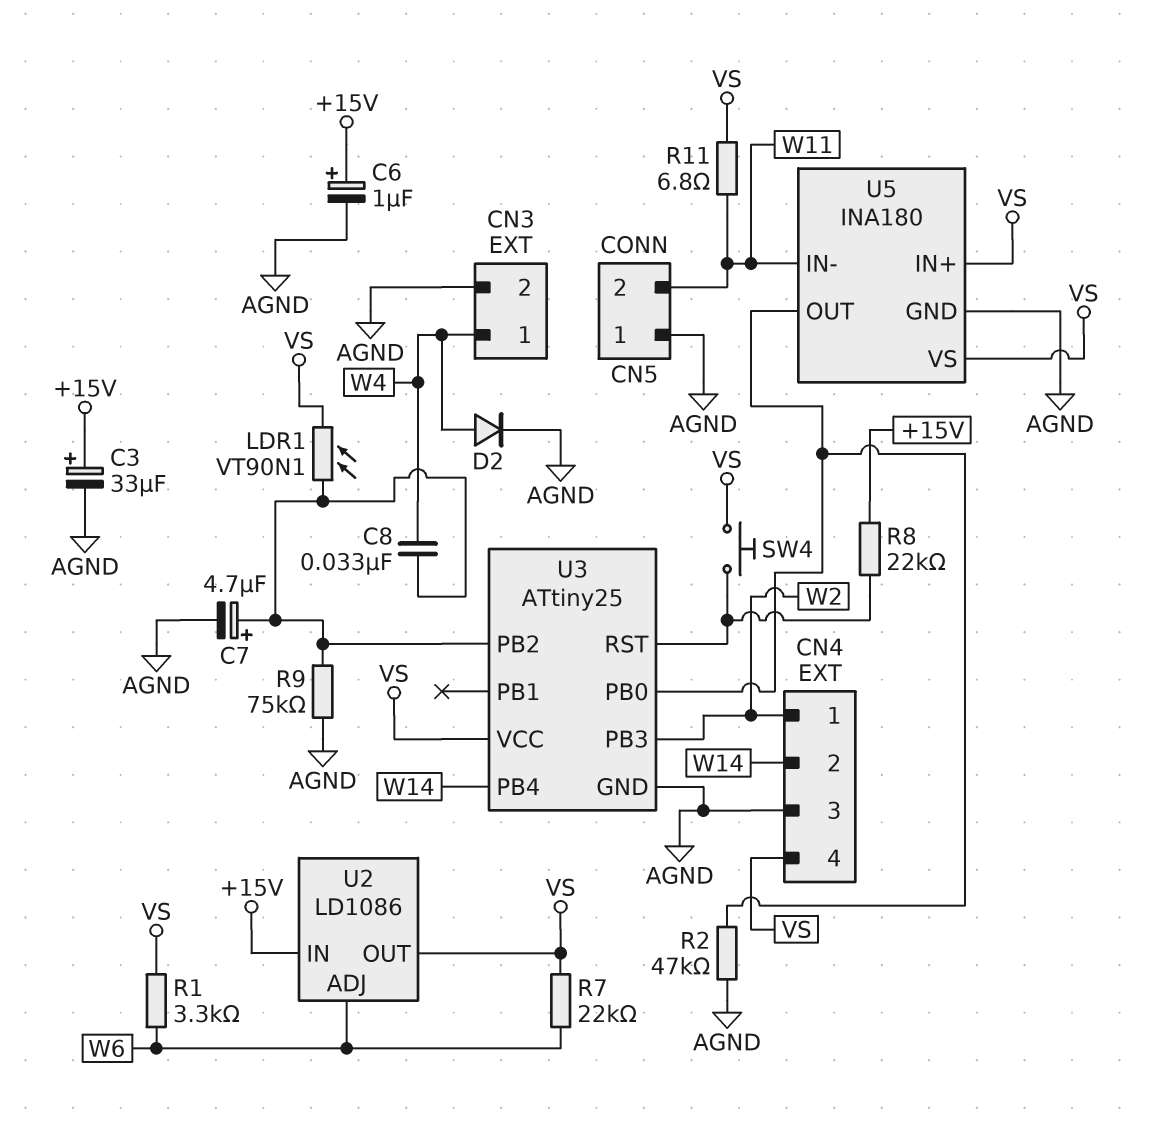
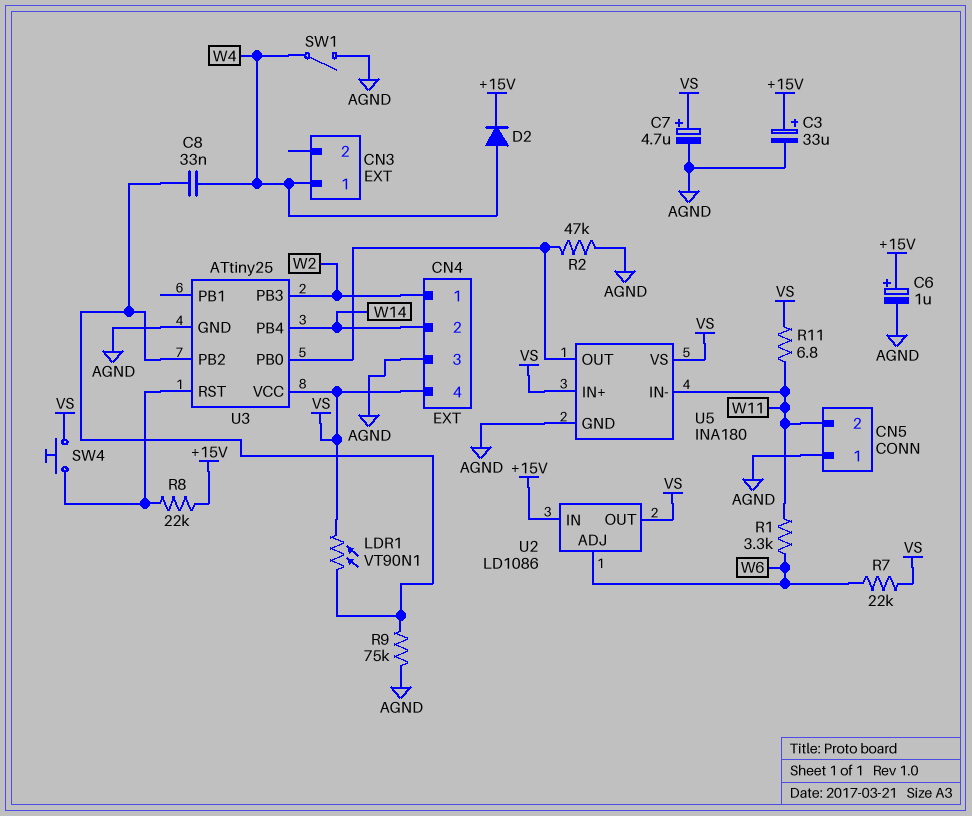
C7: 4.7uF (plus U3/PB2, minus AGND) -> 4.7uF (plus VS, minus AGND)
CN3 pin 2: AGND -> none
D2: diode (A W4, K AGND) -> diode (A W4, K +15V)
R1: 3.3k (VS, W6) -> 3.3k (W6, W11)
SW1: none -> switch (AGND, W4)

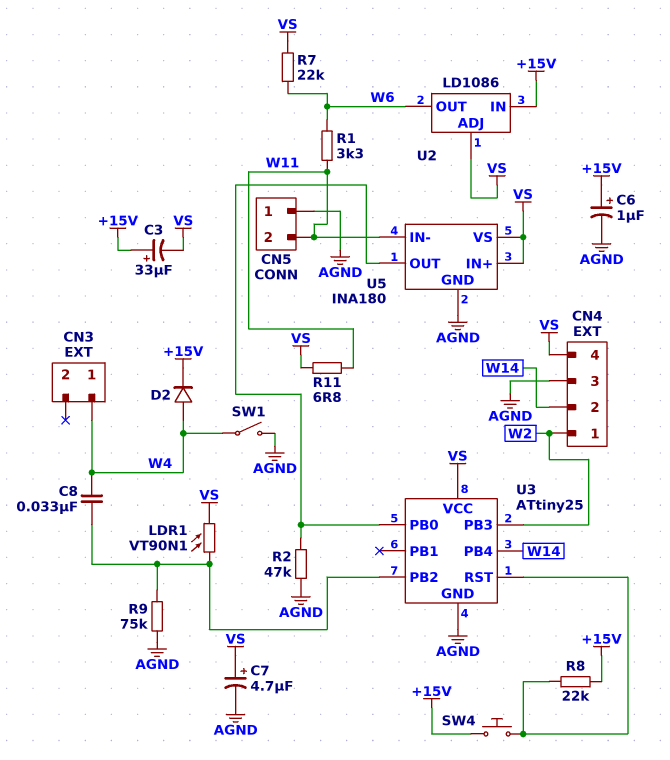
C3: 33uF (plus +15V, minus AGND) -> 33uF (plus +15V, minus VS)
SW4: button (U3/RST, VS) -> button (+15V, U3/RST)
U2 pin ADJ: W6 -> VS
U2 pin OUT: VS -> W6

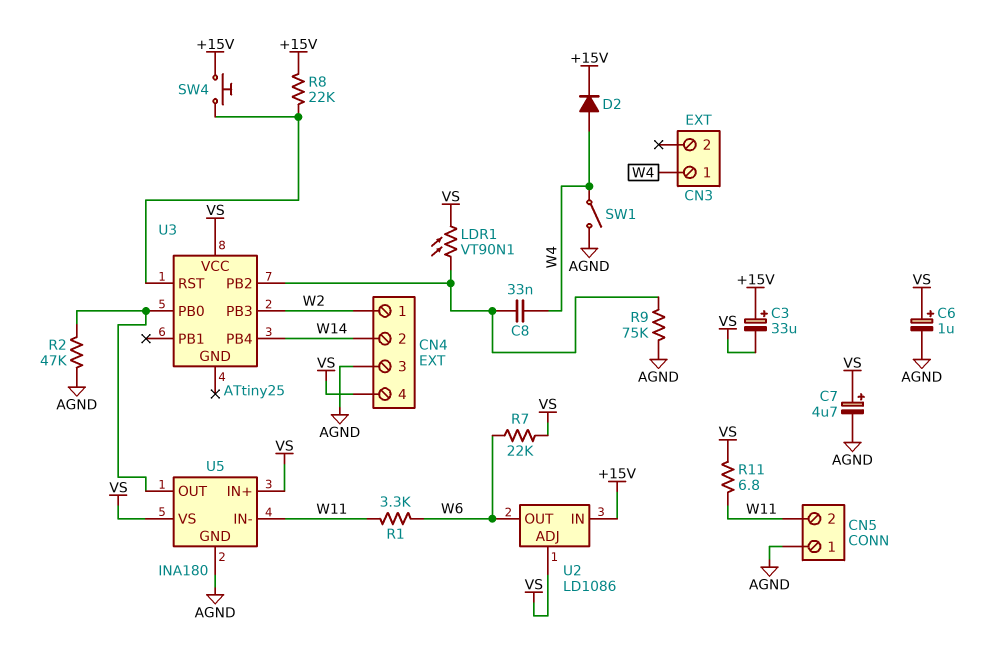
C6: 1uF (plus +15V, minus AGND) -> 1uF (plus VS, minus AGND)
U3 pin GND: AGND -> none

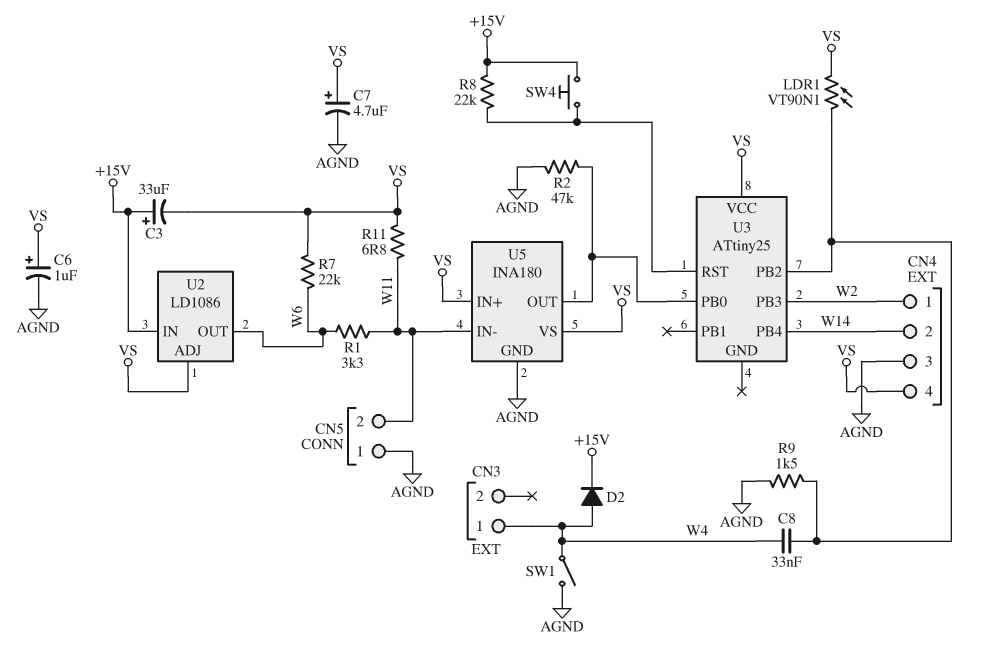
R9: 75k (AGND, U3/PB2) -> 1.5k (AGND, U3/PB2)

